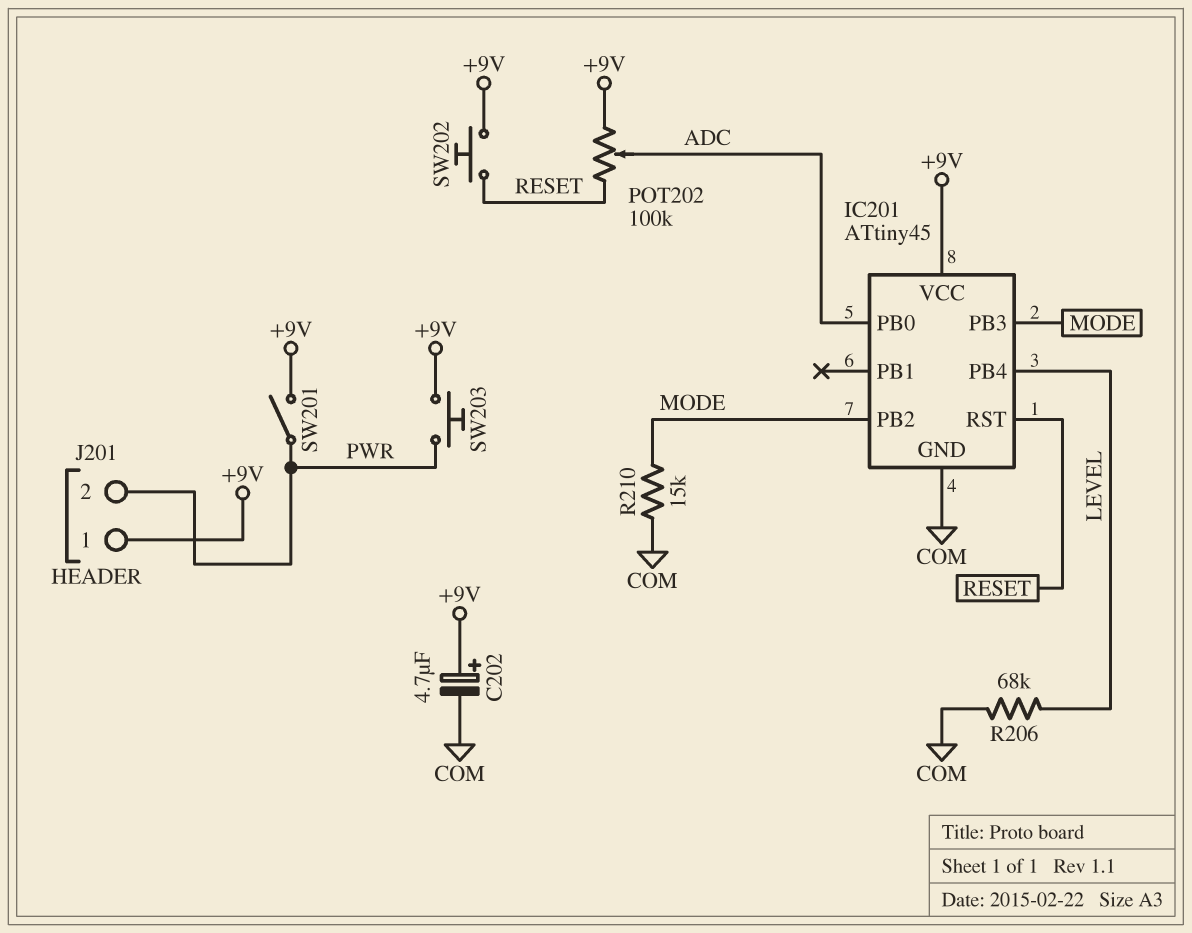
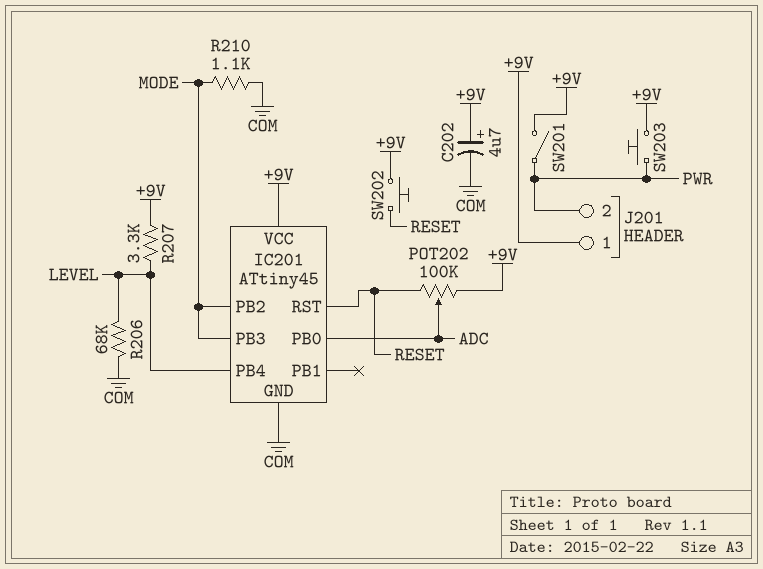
R207: none -> 3.3k (+9V, LEVEL)
R210: 15k (COM, MODE) -> 1.1k (COM, MODE)

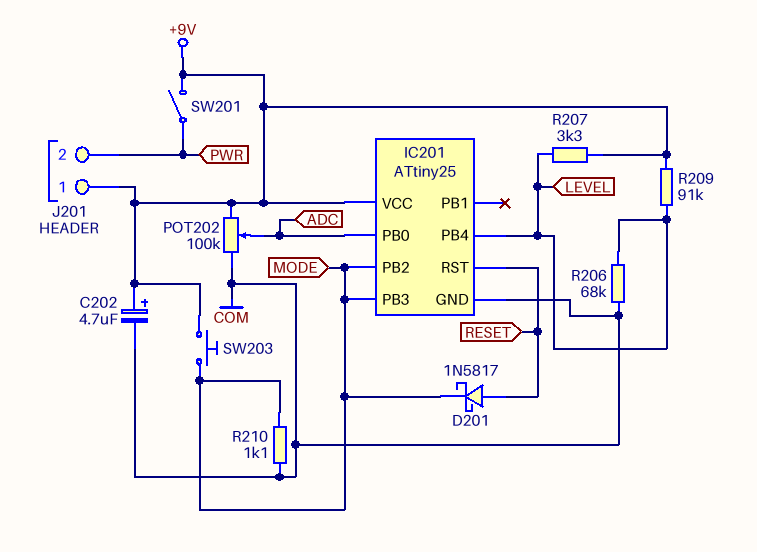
D201: none -> schottky 1N5817 (A RESET, K MODE)
IC201: ATtiny45 -> ATtiny25
POT202: 100k (+9V, RESET, wiper ADC) -> 100k (+9V, COM, wiper ADC)
R209: none -> 91k (+9V, LEVEL)
SW202: button (+9V, RESET) -> none
SW203: button (+9V, PWR) -> button (+9V, MODE)

